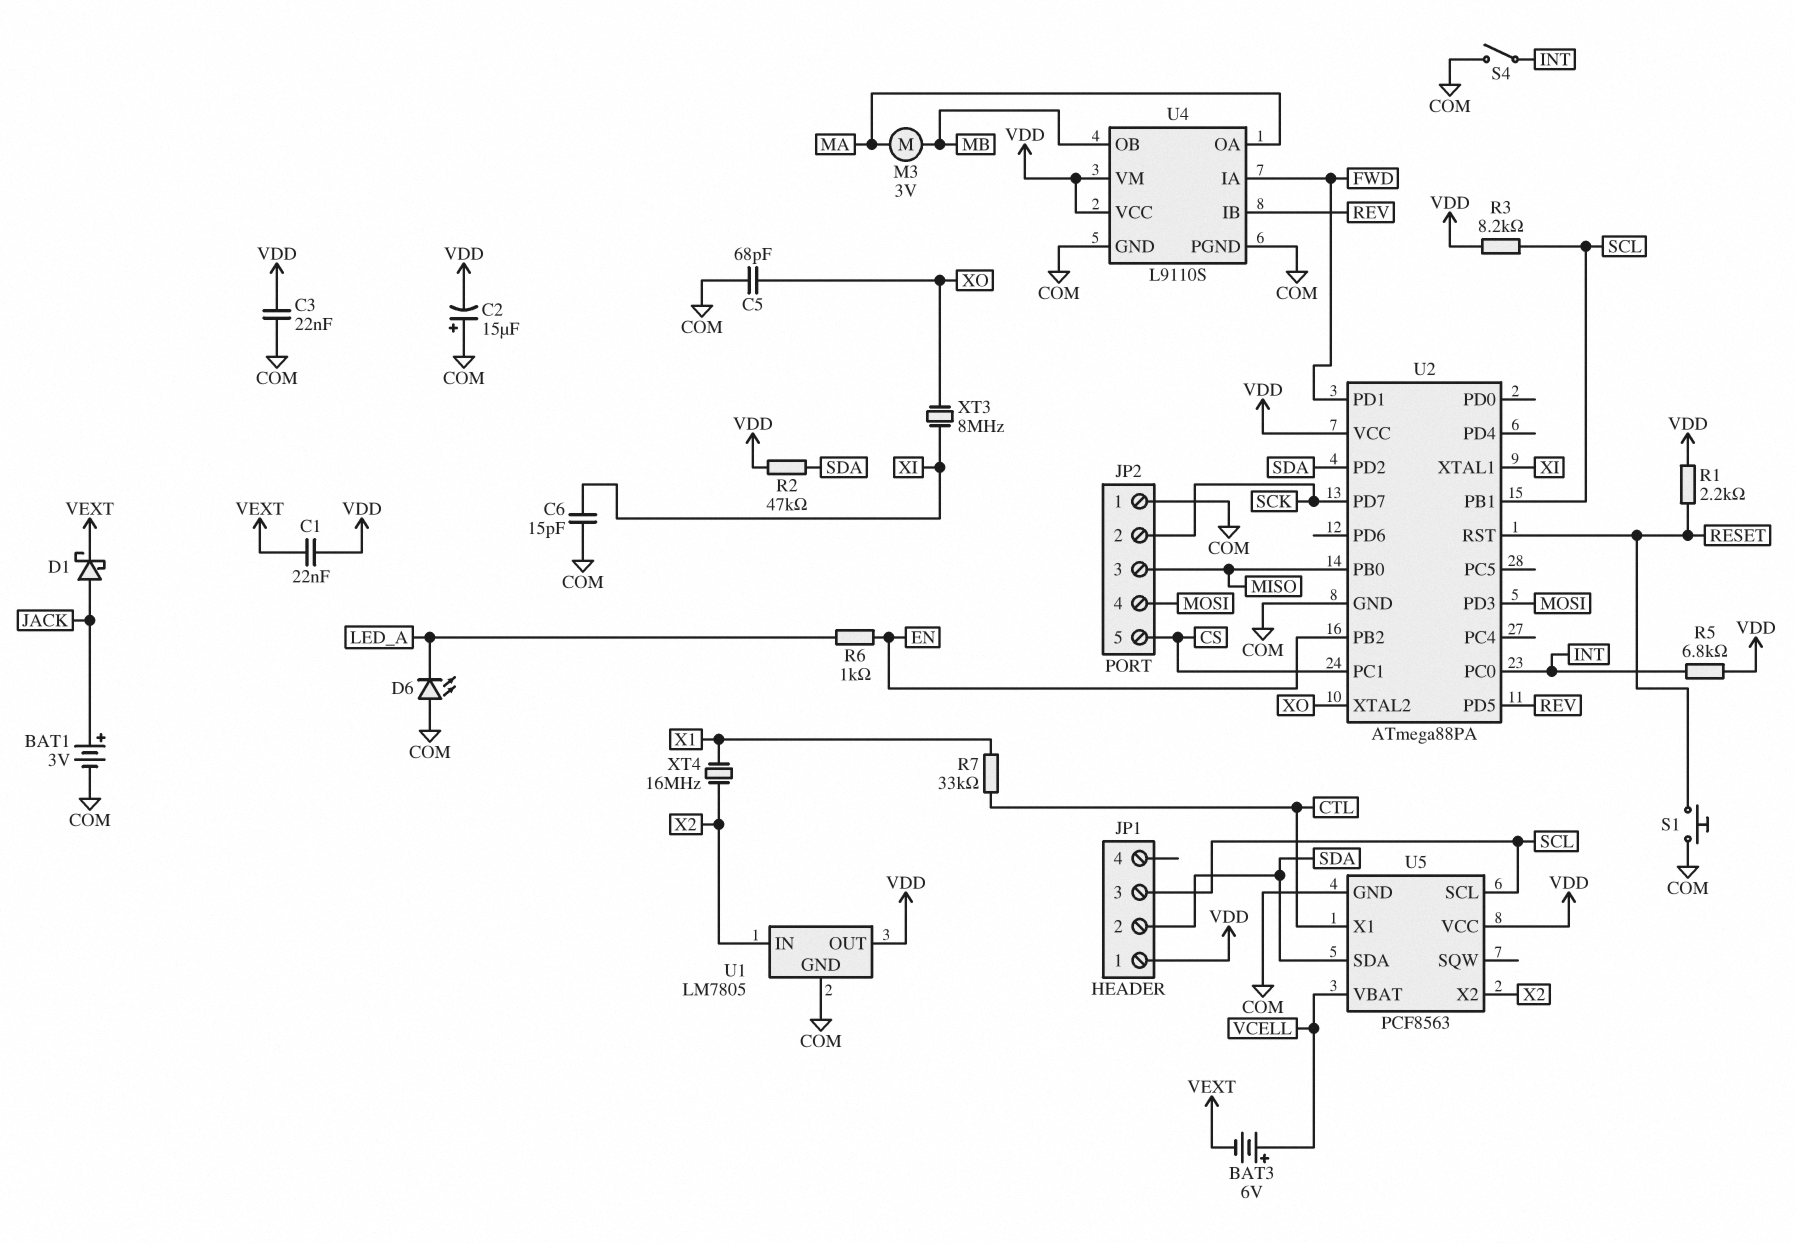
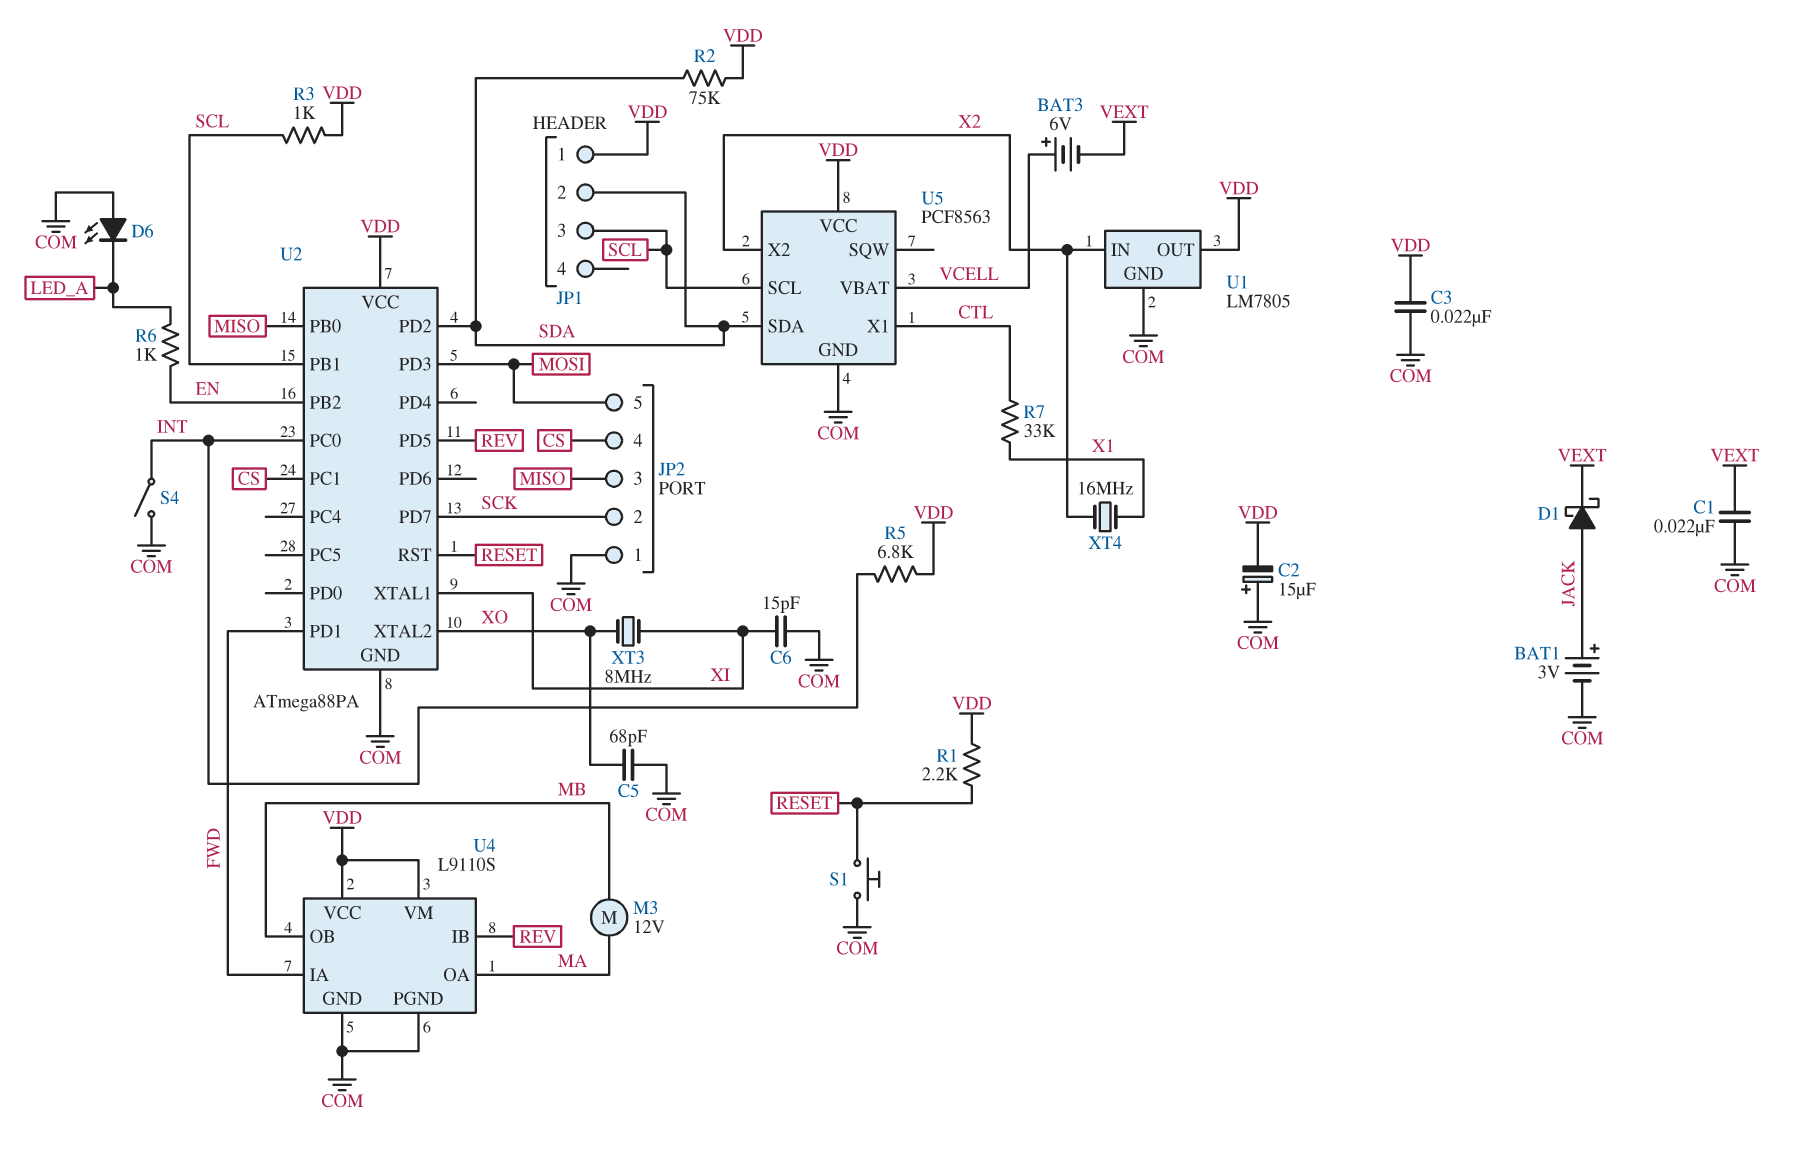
C1: 22nF (VDD, VEXT) -> 22nF (COM, VEXT)
JP2 pin 4: MOSI -> CS
JP2 pin 5: CS -> MOSI
M3: motor 3V (MA, MB) -> motor 12V (MA, MB)
R2: 47k (SDA, VDD) -> 75k (SDA, VDD)
R3: 8.2k (SCL, VDD) -> 1k (SCL, VDD)

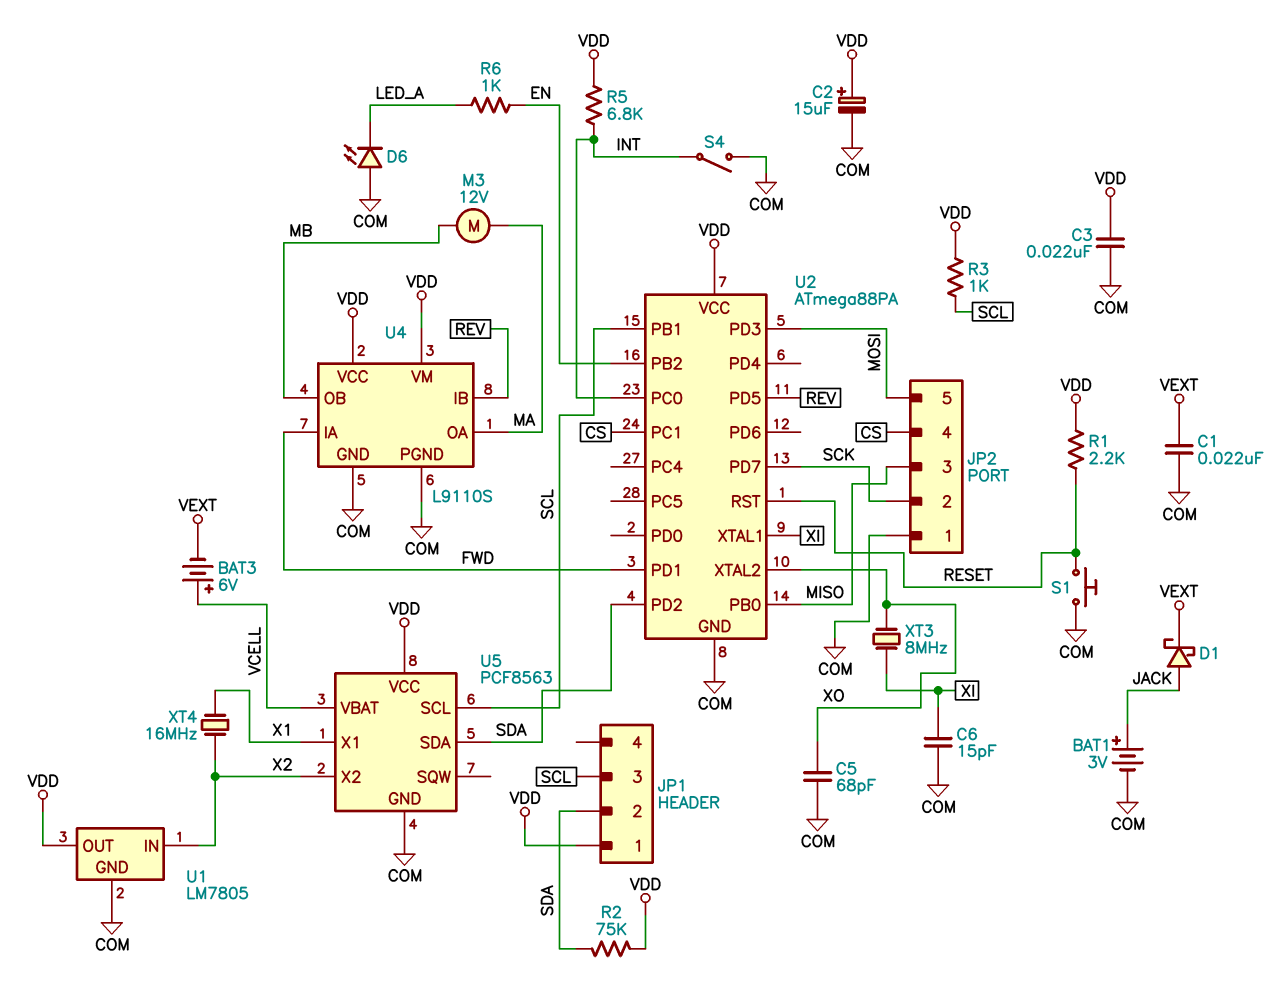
C2: 15uF (plus COM, minus VDD) -> 15uF (plus VDD, minus COM)
R7: 33k (CTL, X1) -> none
U5 pin X1: CTL -> X1

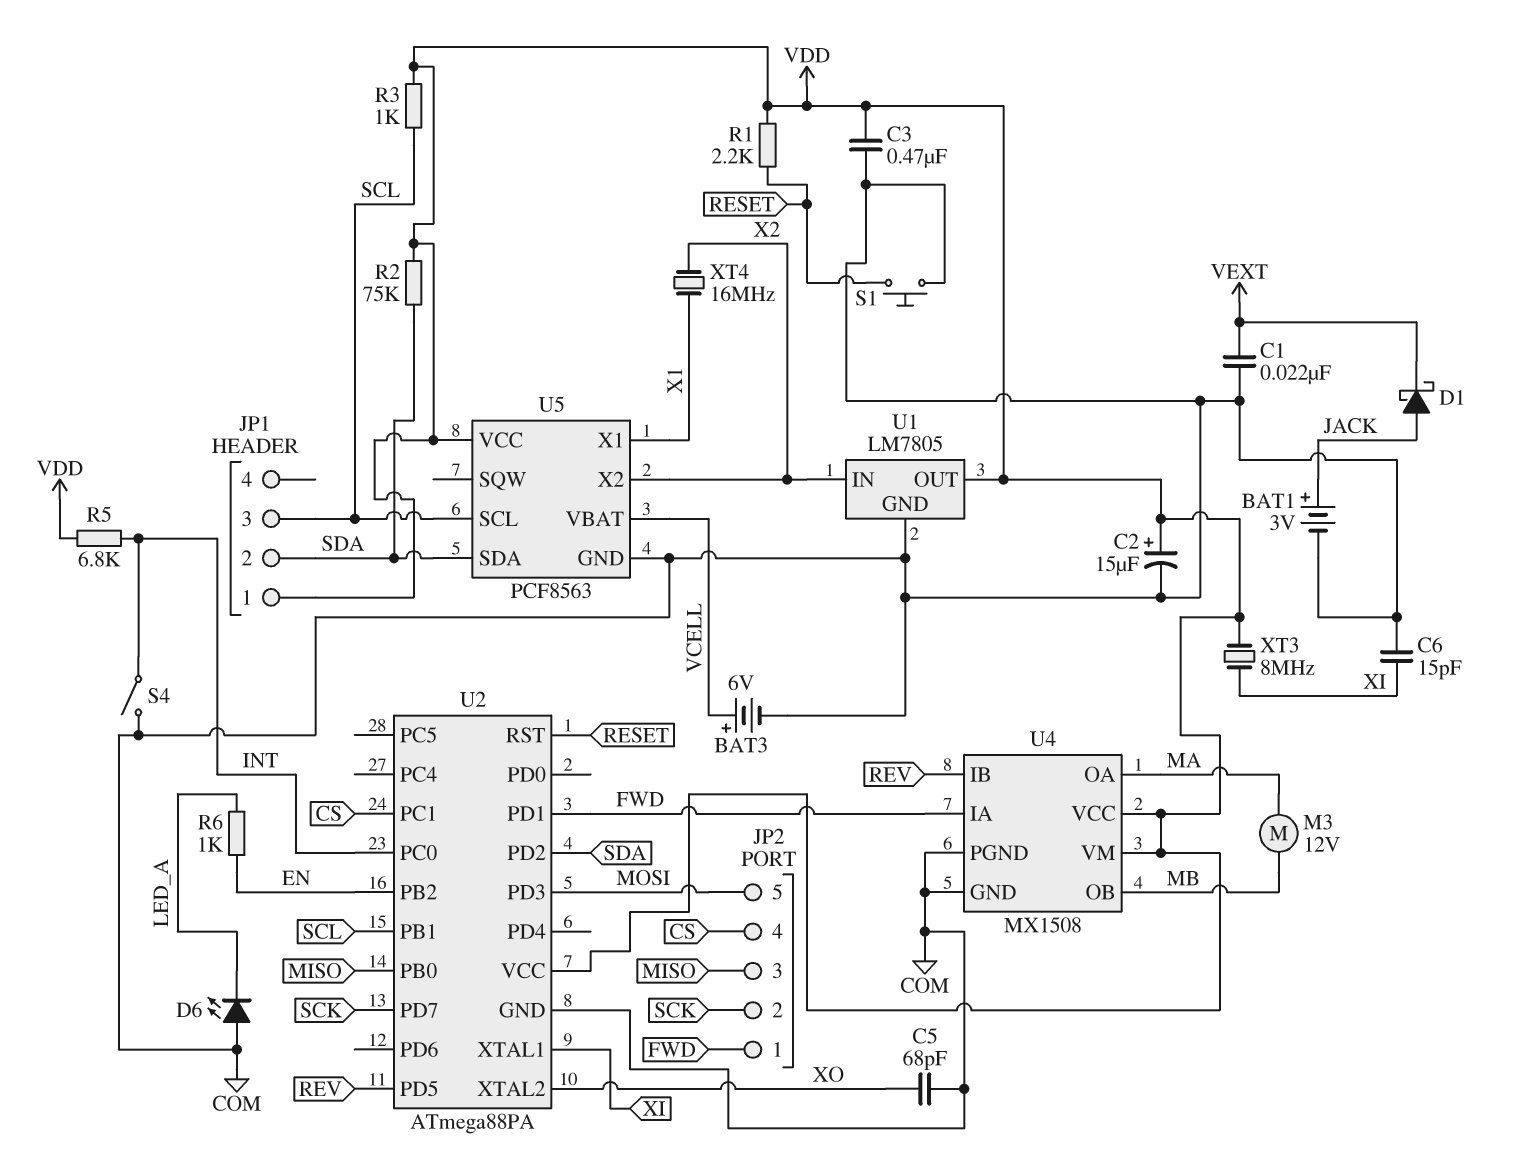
BAT3: 6V (plus VCELL, minus VEXT) -> 6V (plus VCELL, minus COM)
C3: 22nF (COM, VDD) -> 470nF (COM, VDD)
JP2 pin 1: COM -> FWD
U4: L9110S -> MX1508
XT3: 8MHz (XI, XO) -> 8MHz (VDD, XI)

